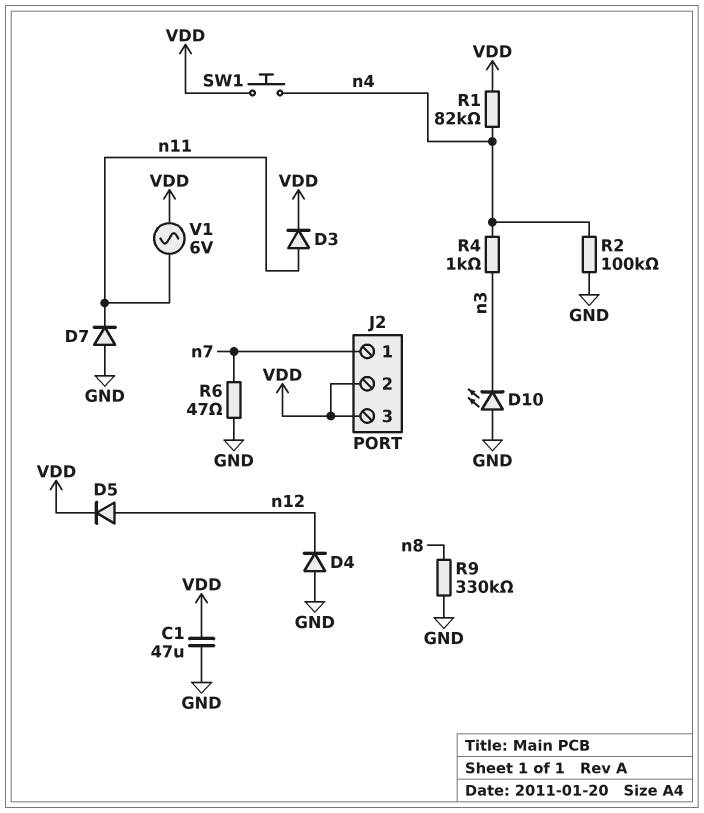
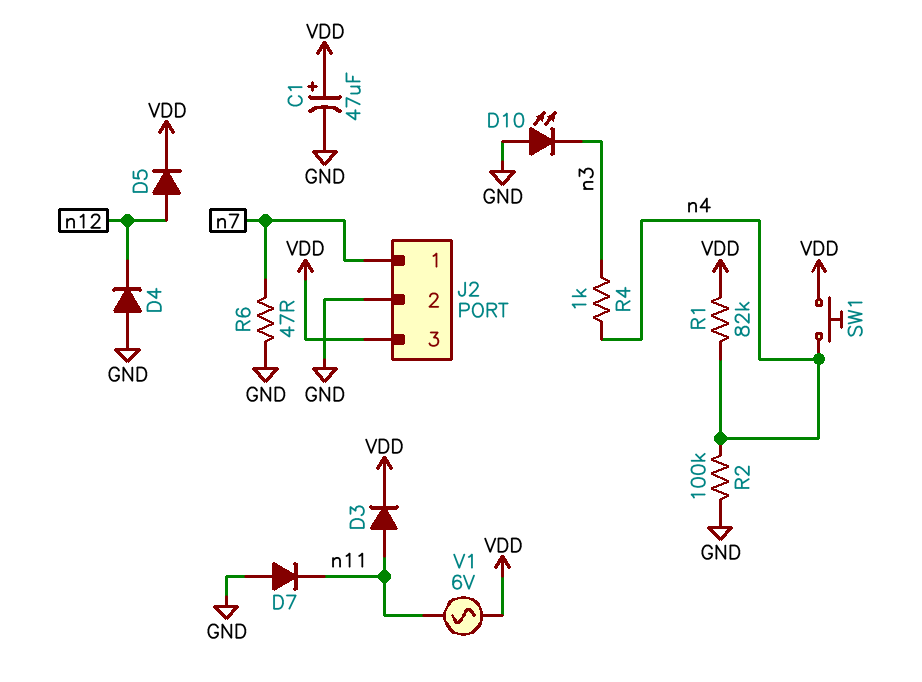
C1: 47uF (GND, VDD) -> 47uF (plus VDD, minus GND)
J2 pin 2: VDD -> GND
R9: 330k (GND, n8) -> none

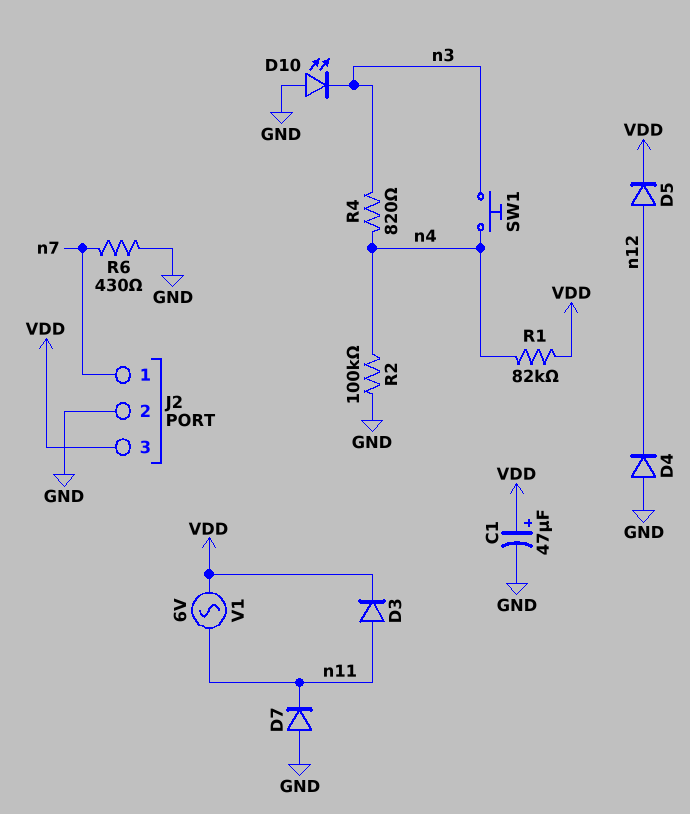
R4: 1k (n3, n4) -> 820 (n3, n4)
R6: 47 (GND, n7) -> 430 (GND, n7)
SW1: button (VDD, n4) -> button (n3, n4)

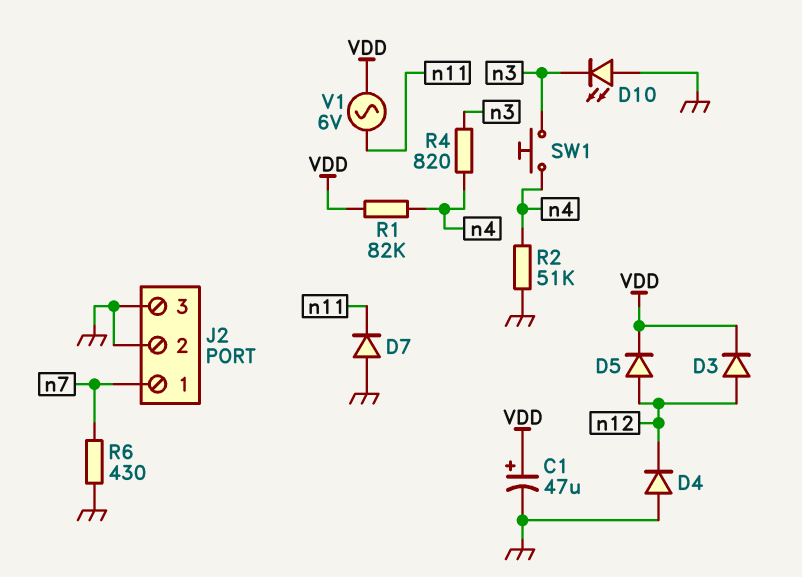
D3: diode (A n11, K VDD) -> diode (A n12, K VDD)
J2 pin 3: VDD -> GND
R2: 100k (GND, n4) -> 51k (GND, n4)

